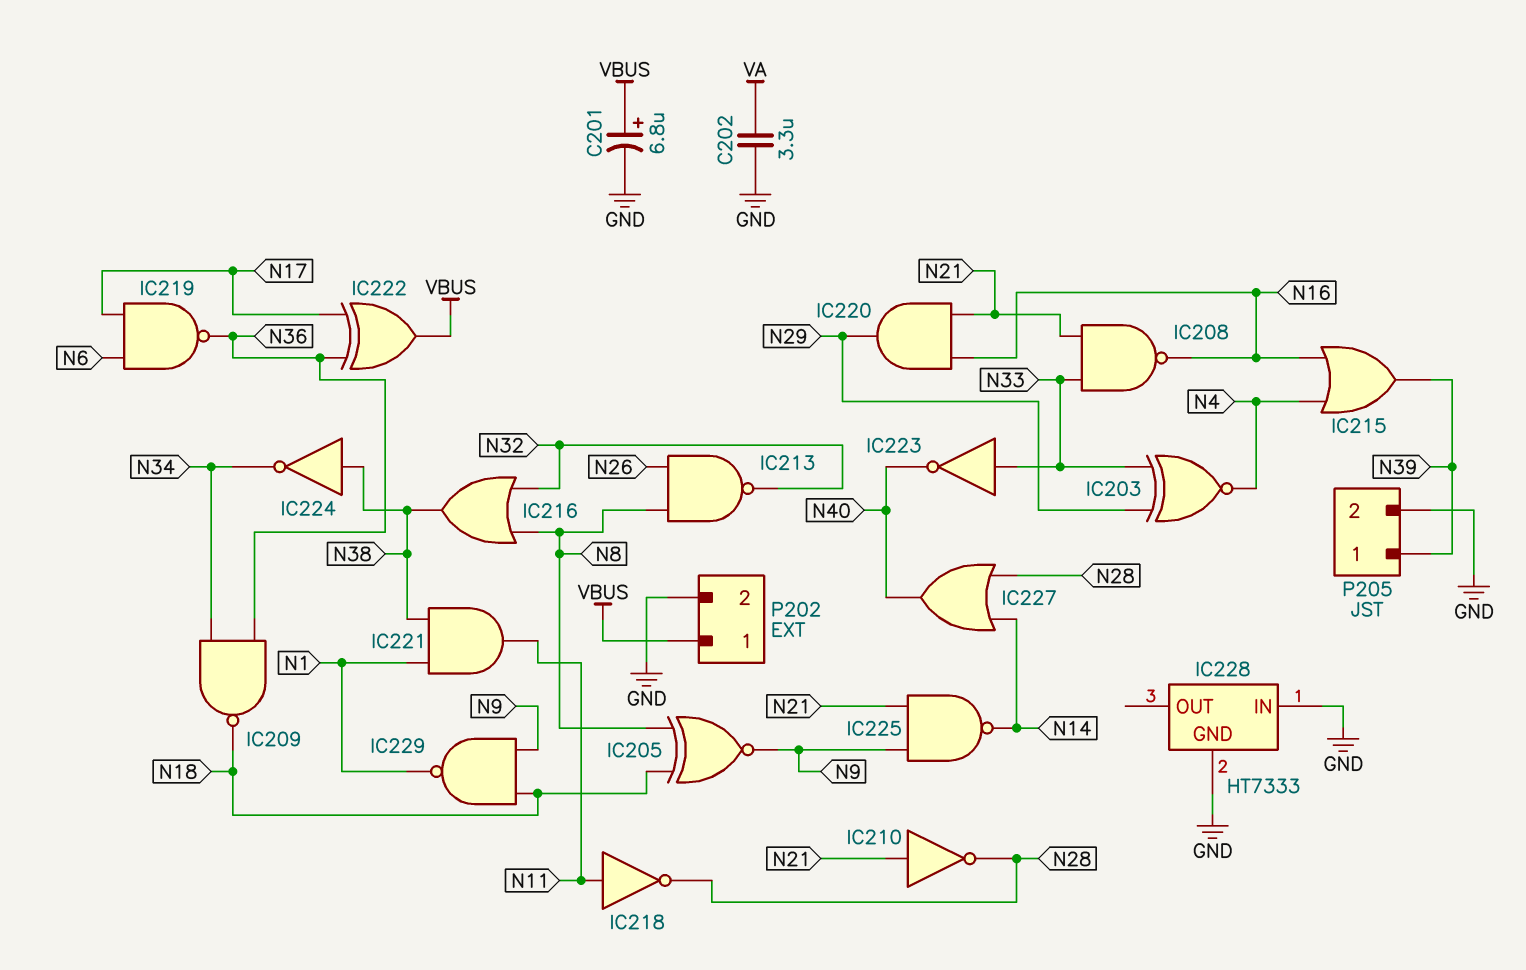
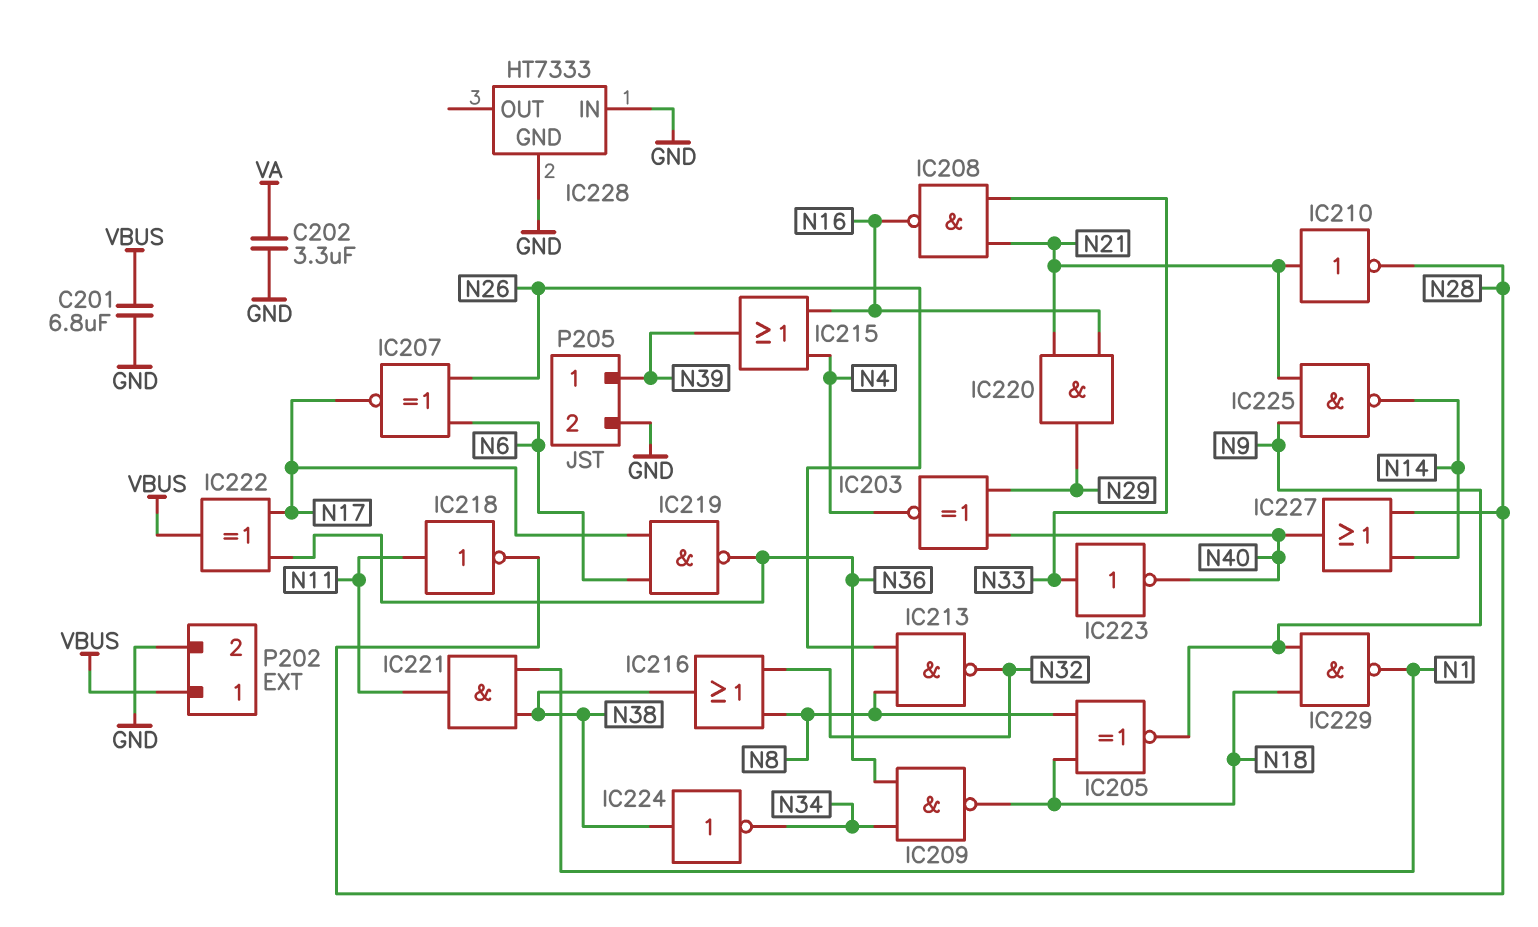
C201: 6.8uF (plus VBUS, minus GND) -> 6.8uF (GND, VBUS)
IC203: XNOR (in N29, in N33, out N4) -> XNOR (in N29, in N40, out N4)
IC207: none -> XNOR (in N6, in N26, out N17)

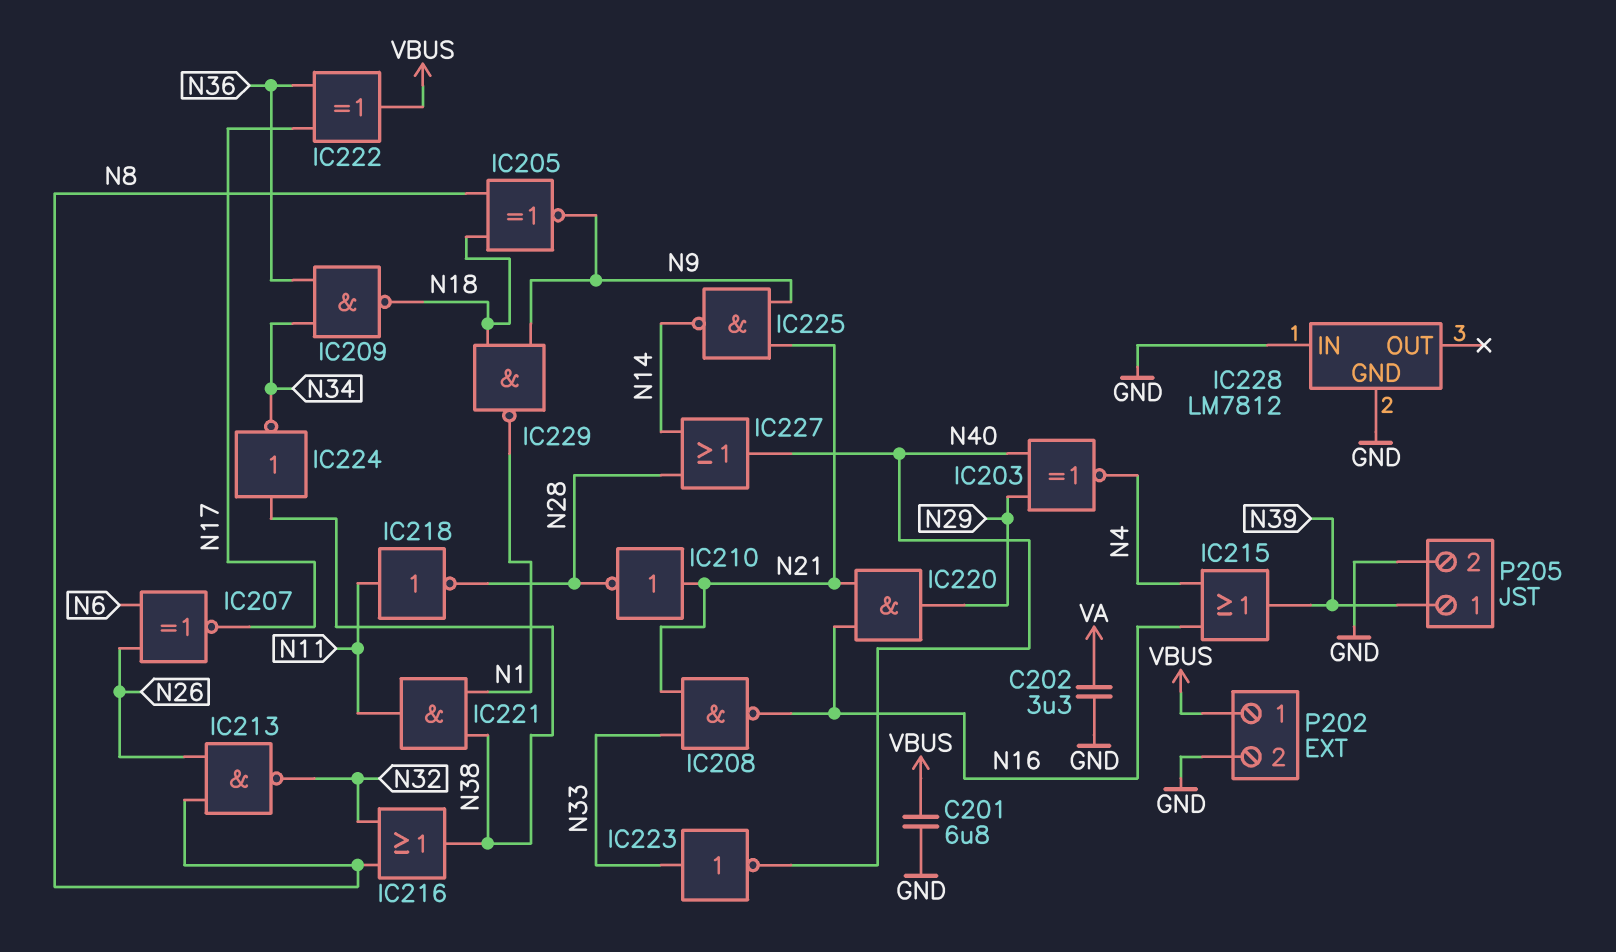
IC219: NAND (in N6, in N17, out N36) -> none
IC228: HT7333 -> LM7812

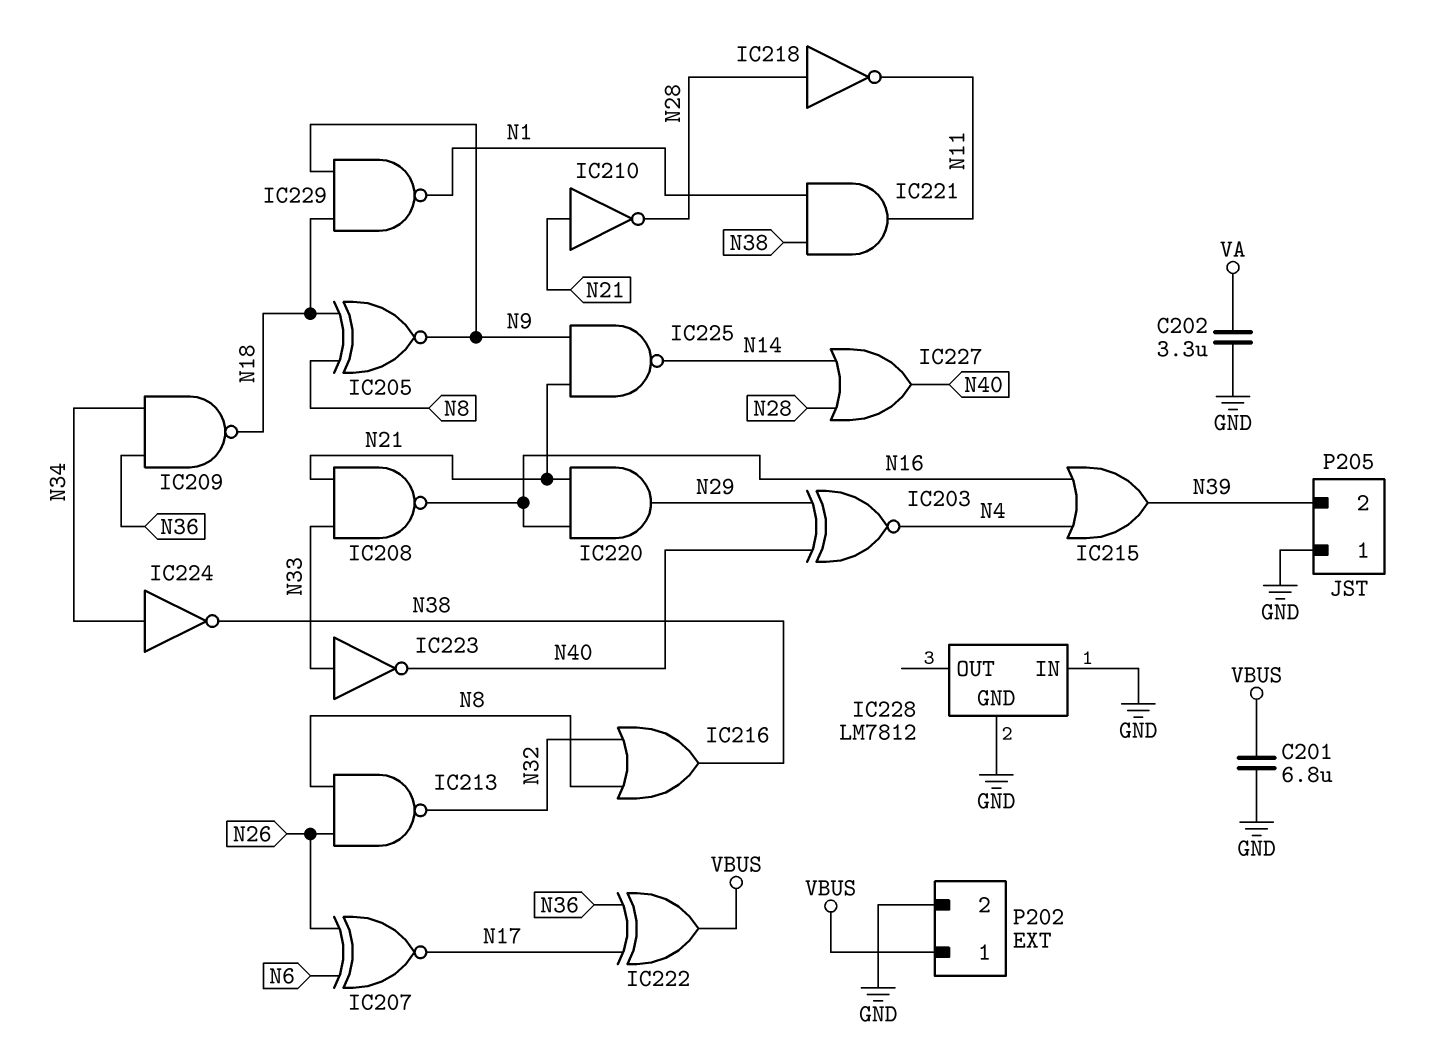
IC218: NOT (in N11, out N28) -> NOT (in N28, out N11)
IC224: NOT (in N38, out N34) -> NOT (in N34, out N38)
P205 pin 1: N39 -> GND
P205 pin 2: GND -> N39

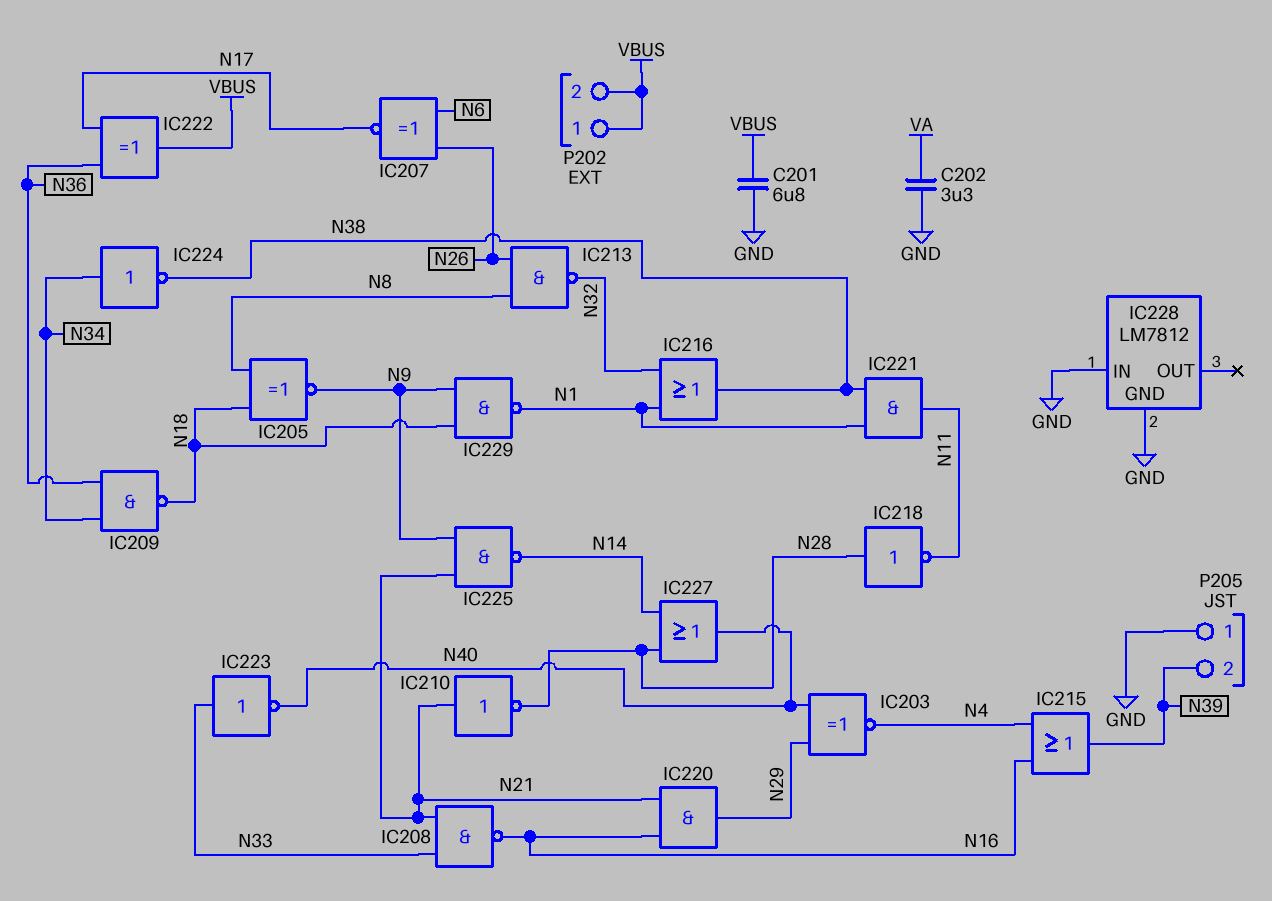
IC216: OR (in N8, in N32, out N38) -> OR (in N1, in N32, out N38)
P202 pin 2: GND -> VBUS

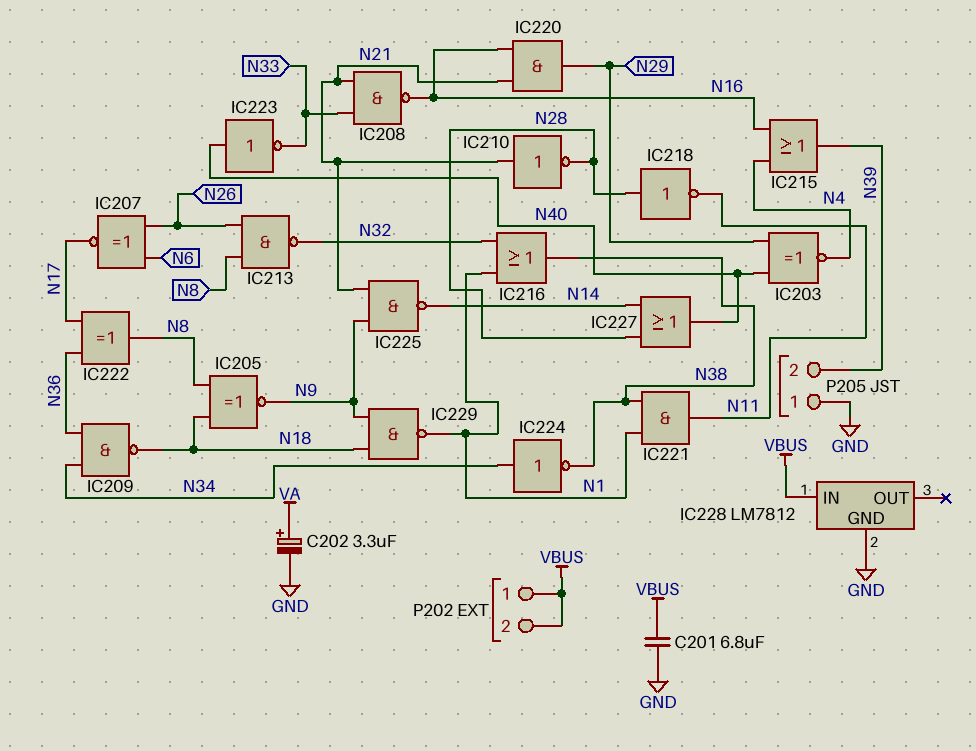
C202: 3.3uF (GND, VA) -> 3.3uF (plus VA, minus GND)
IC222: XOR (in N17, in N36, out VBUS) -> XOR (in N17, in N36, out N8)
IC223: NOT (in N33, out N40) -> NOT (in N40, out N33)
IC228 pin IN: GND -> VBUS

